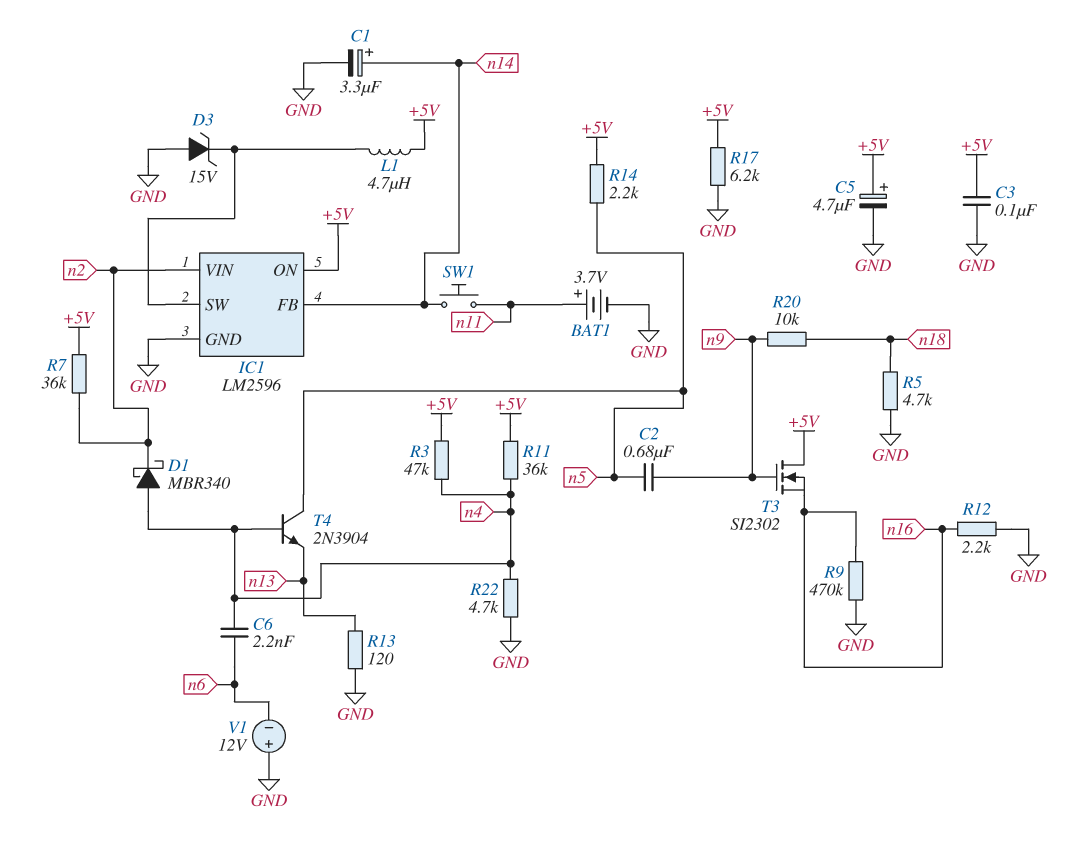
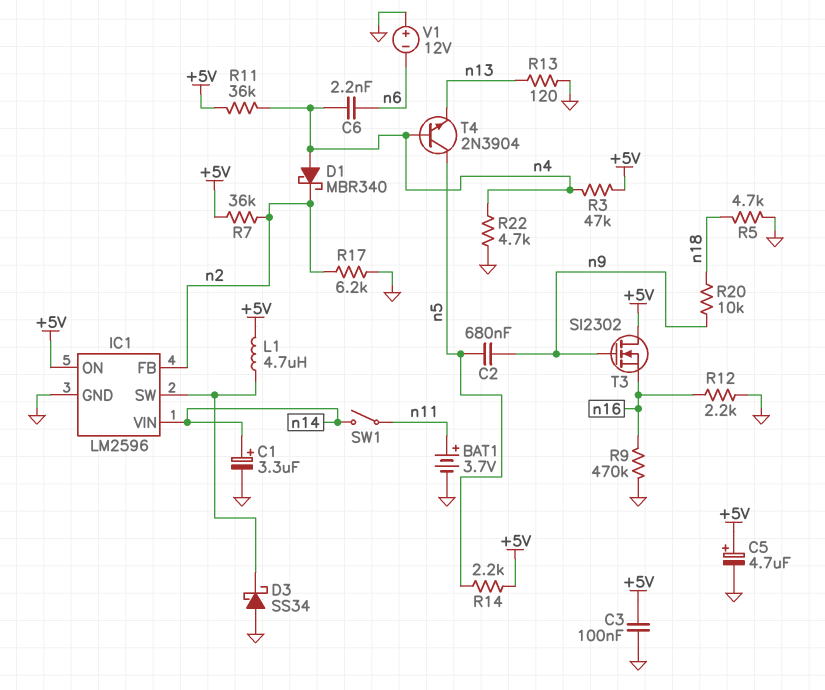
D3: zener 15V (A GND, K IC1/SW) -> schottky SS34 (A GND, K IC1/SW)
IC1 pin FB: n14 -> n2
IC1 pin VIN: n2 -> n14
R17: 6.2k (+5V, GND) -> 6.2k (GND, n2)
SW1: button (n11, n14) -> switch (n11, n14)

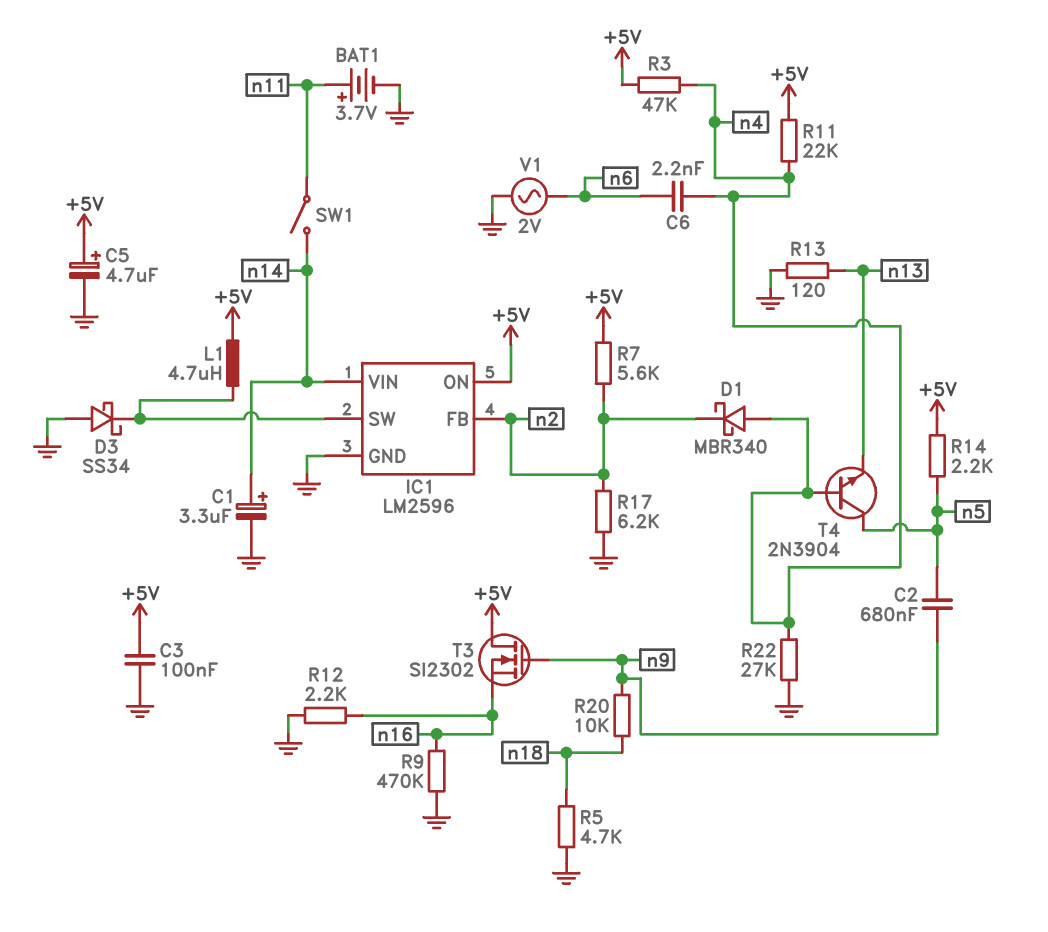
R7: 36k (+5V, n2) -> 5.6k (+5V, n2)
R11: 36k (+5V, n4) -> 22k (+5V, n4)
R22: 4.7k (GND, n4) -> 27k (GND, n4)
V1: 12V (plus GND, minus n6) -> AC 2V (GND, n6)

